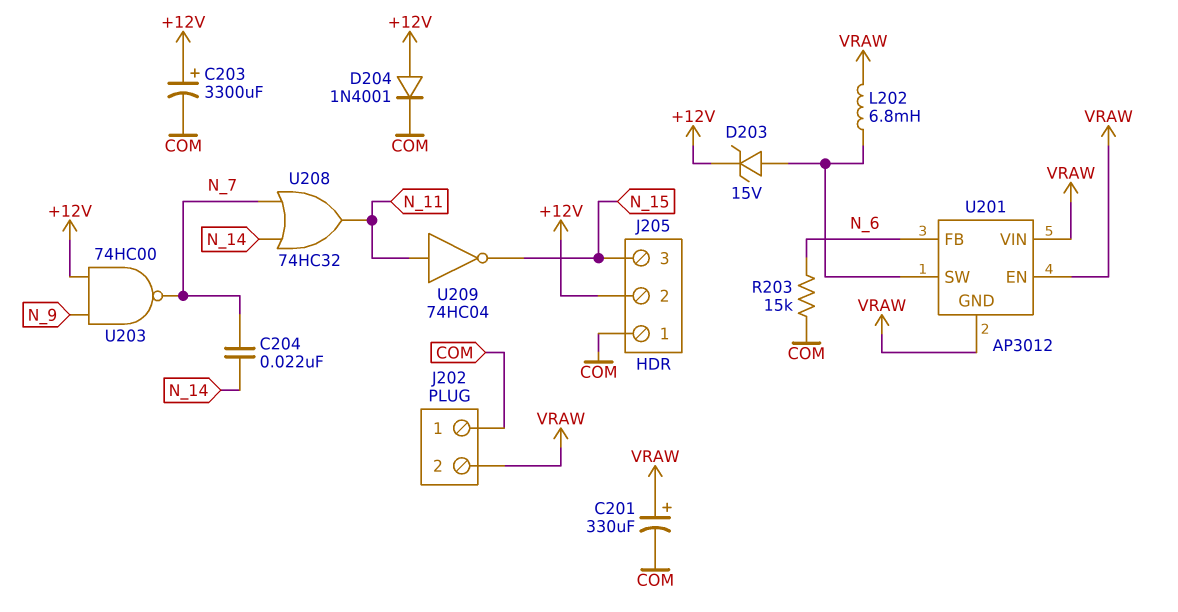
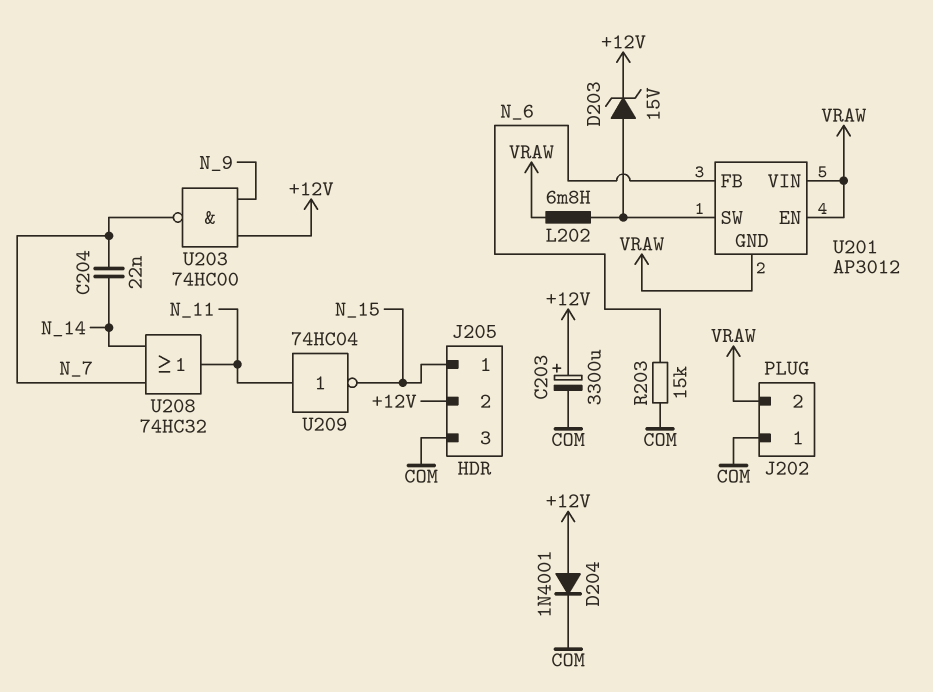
C201: 330uF (plus VRAW, minus COM) -> none
J205 pin 1: COM -> N_15
J205 pin 3: N_15 -> COM

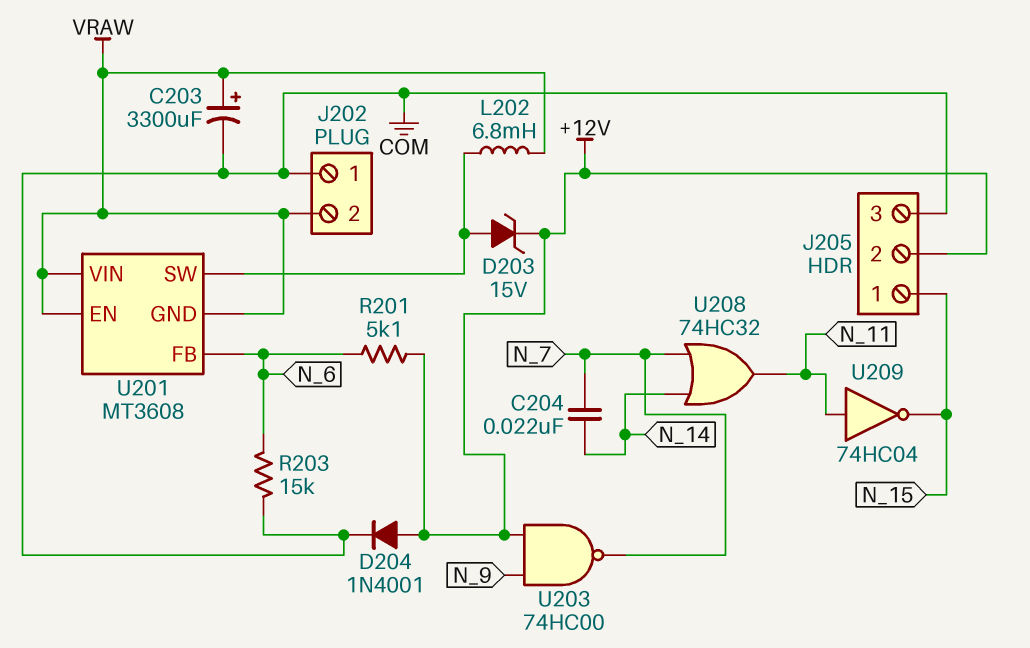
C203: 3300uF (plus +12V, minus COM) -> 3300uF (plus VRAW, minus COM)
R201: none -> 5.1k (+12V, N_6)
U201: AP3012 -> MT3608

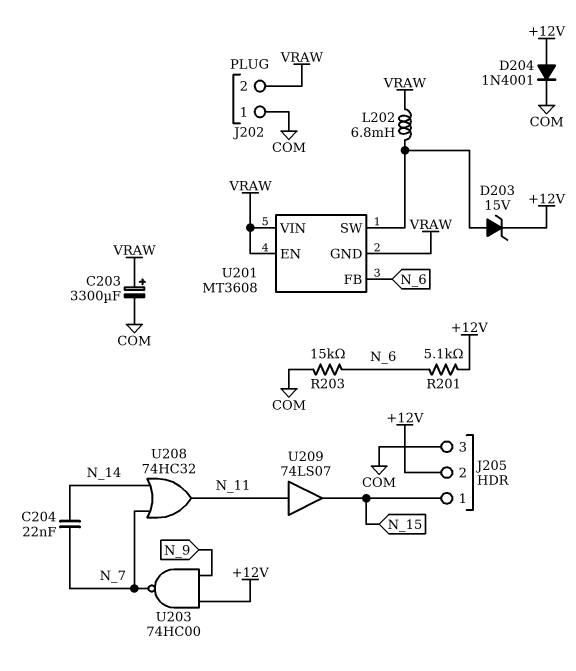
U209: NOT 74HC04 (in N_11, out N_15) -> buffer 74LS07 (in N_11, out N_15)

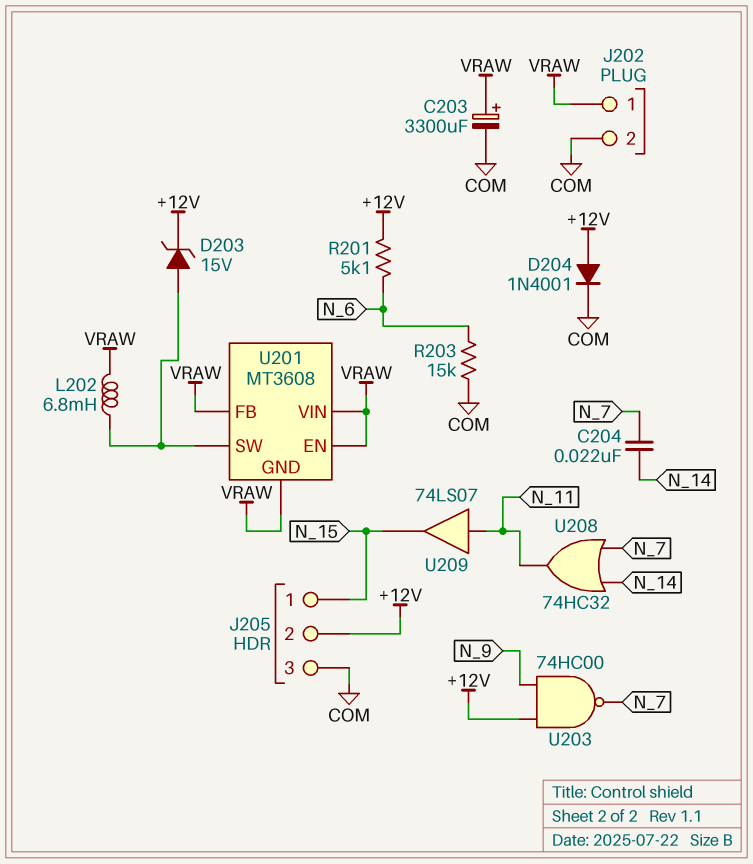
J202 pin 1: COM -> VRAW
J202 pin 2: VRAW -> COM
U201 pin FB: N_6 -> VRAW

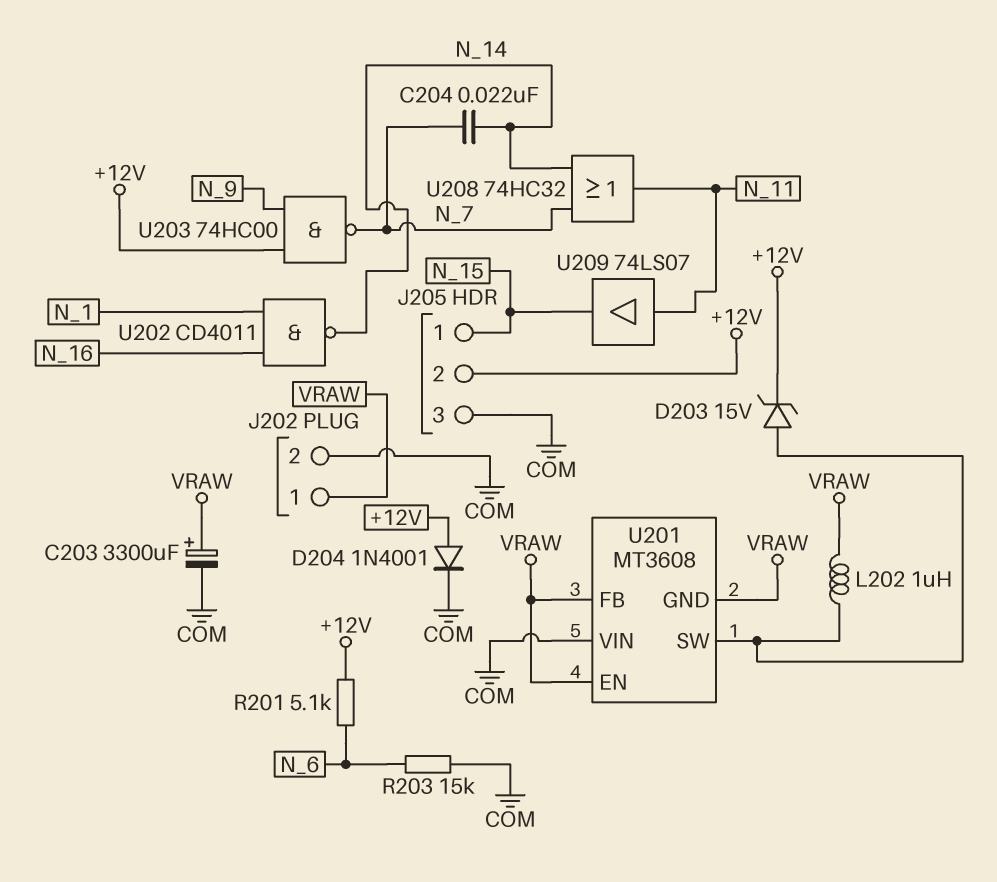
L202: 6.8mH (U201/SW, VRAW) -> 1uH (U201/SW, VRAW)
U201 pin VIN: VRAW -> COM
U202: none -> NAND CD4011 (in N_1, in N_16, out N_14)

